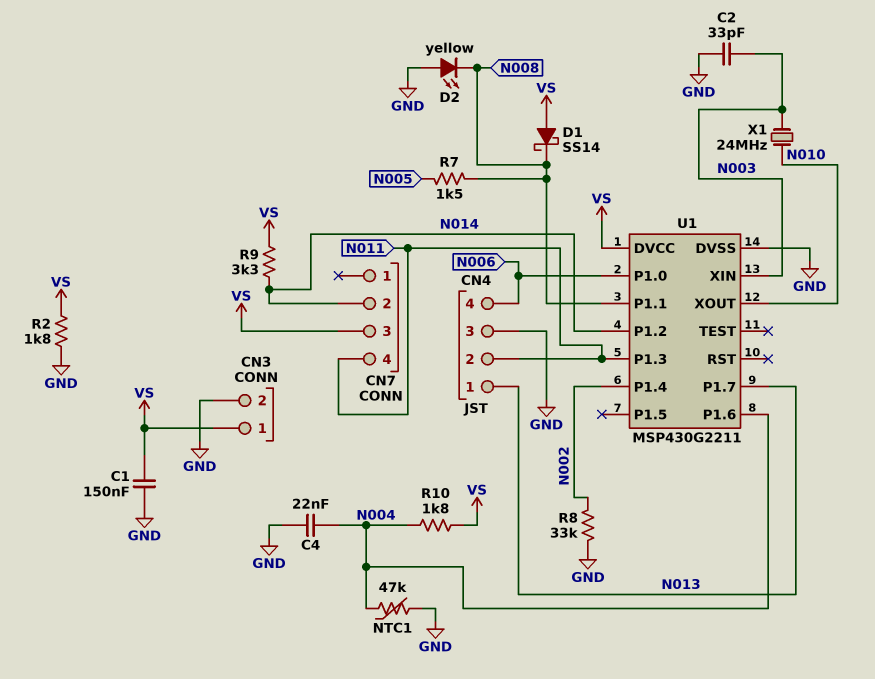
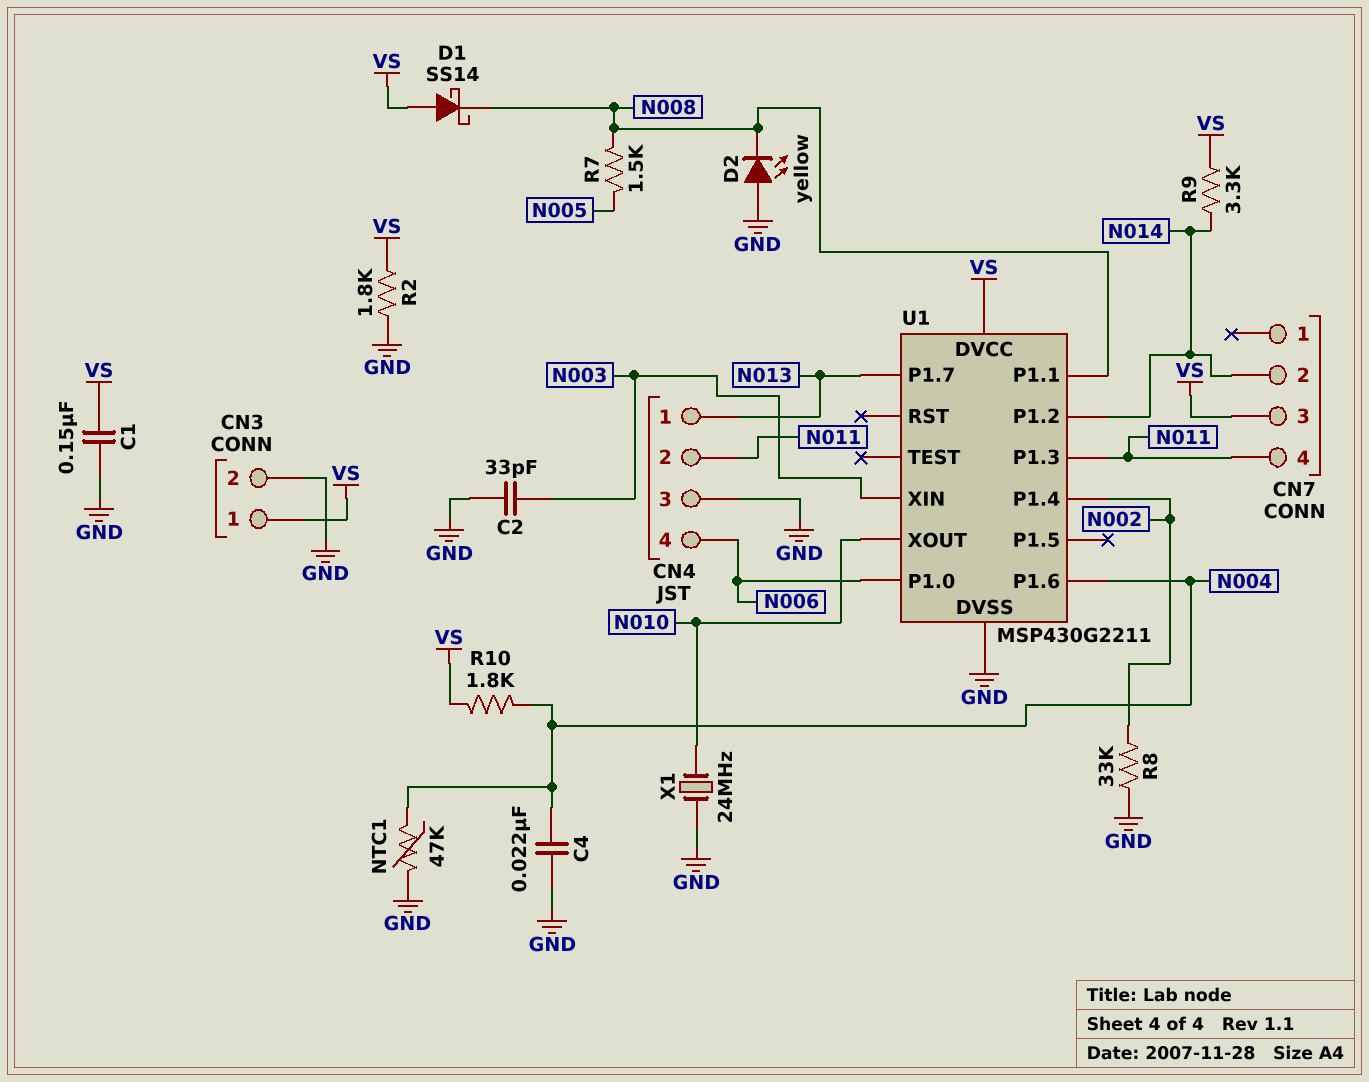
X1: 24MHz (N003, N010) -> 24MHz (GND, N010)

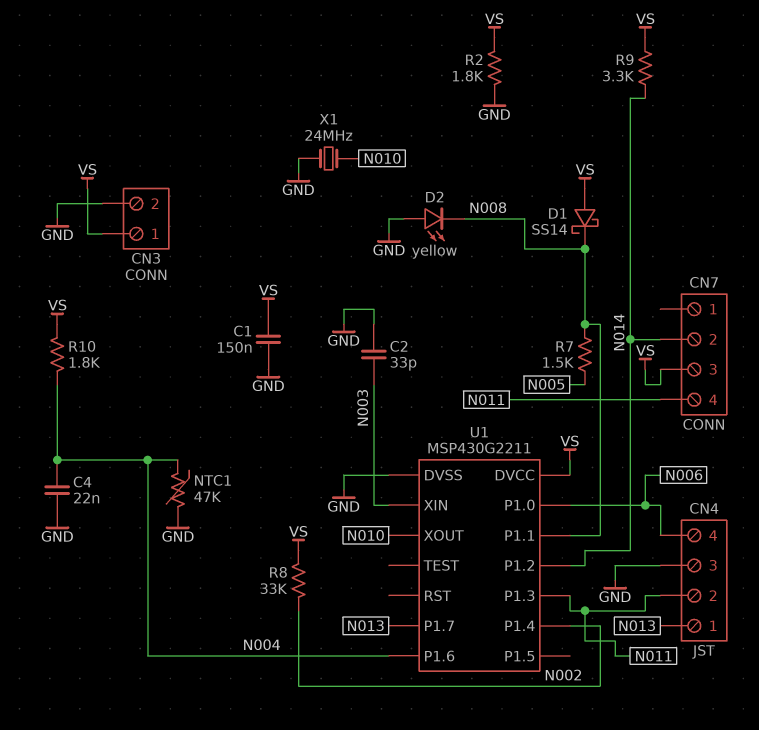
R8: 33k (GND, N002) -> 33k (N002, VS)

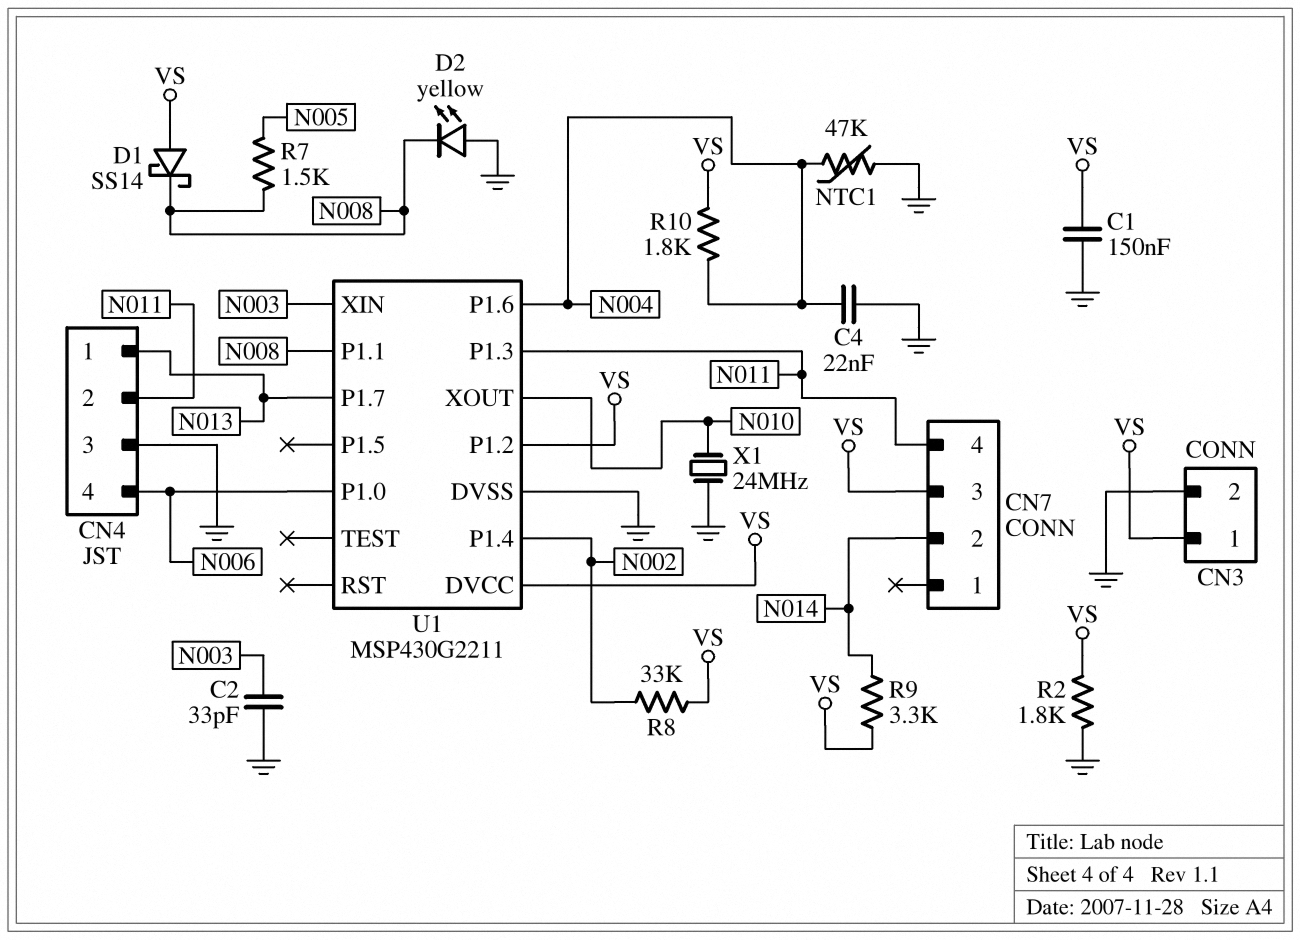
U1 pin P1.2: N014 -> VS

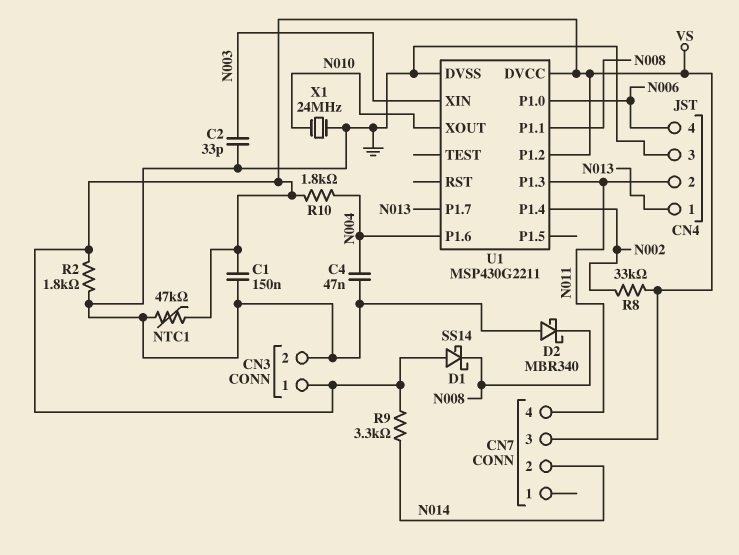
C4: 22nF (GND, N004) -> 47nF (GND, N004)
D2: LED yellow (A GND, K N008) -> schottky MBR340 (A GND, K N008)
NTC1: 47k (GND, N004) -> 47k (GND, VS)
R7: 1.5k (N005, N008) -> none

